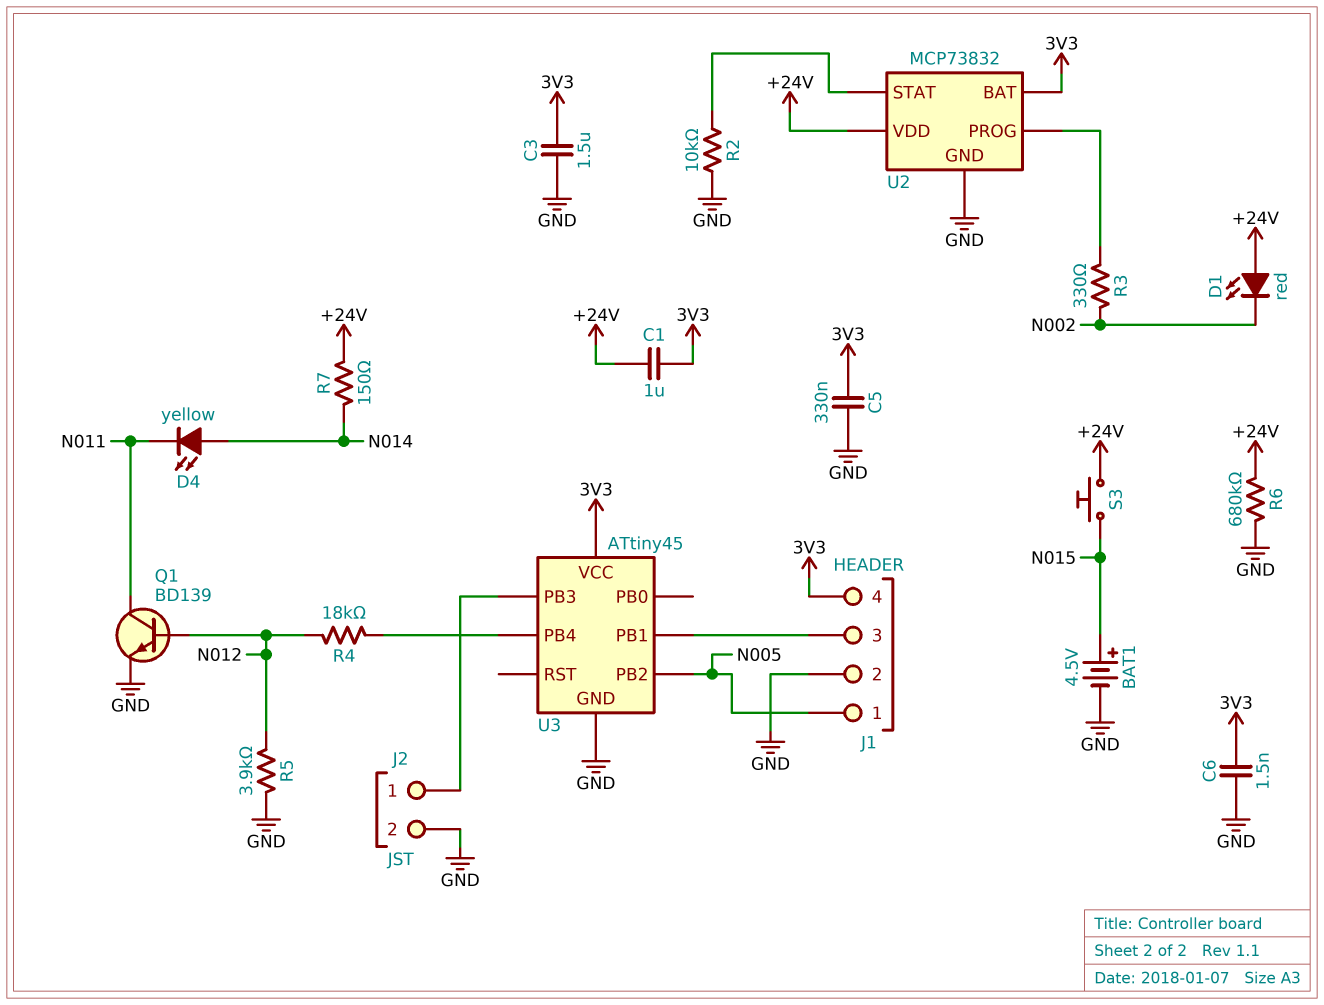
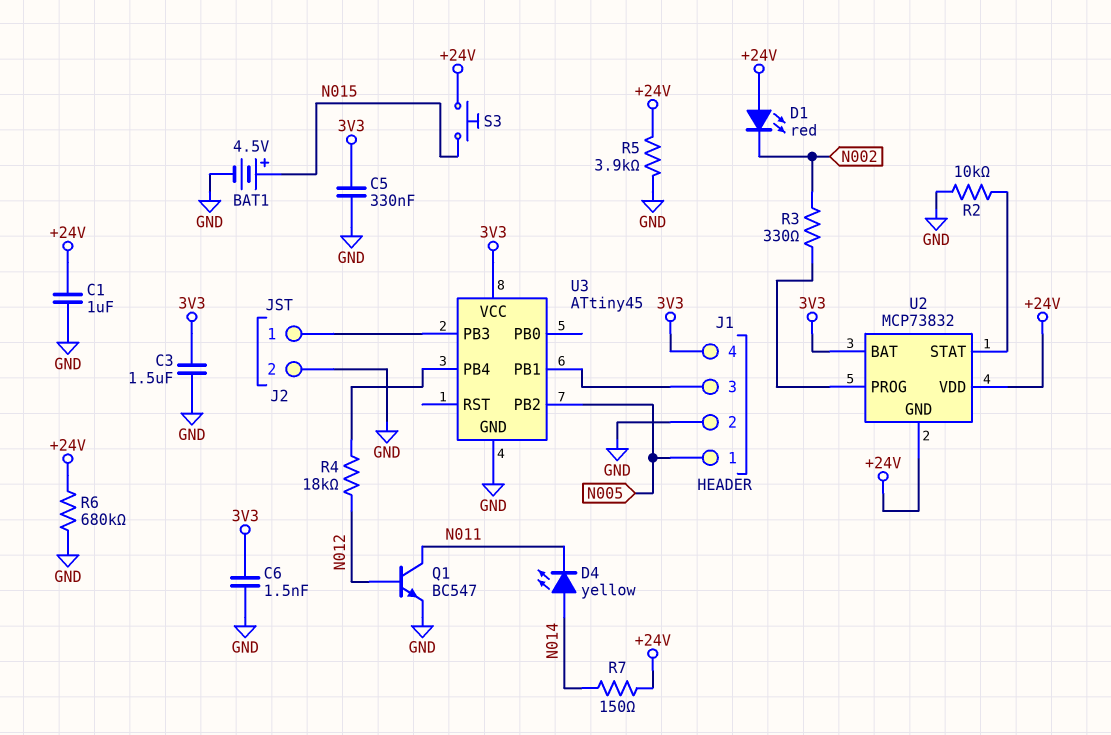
C1: 1uF (+24V, 3V3) -> 1uF (+24V, GND)
Q1: NPN BD139 (B N012, C N011, E GND) -> NPN BC547 (B N012, C N011, E GND)
R5: 3.9k (GND, N012) -> 3.9k (+24V, GND)
U2 pin GND: GND -> +24V

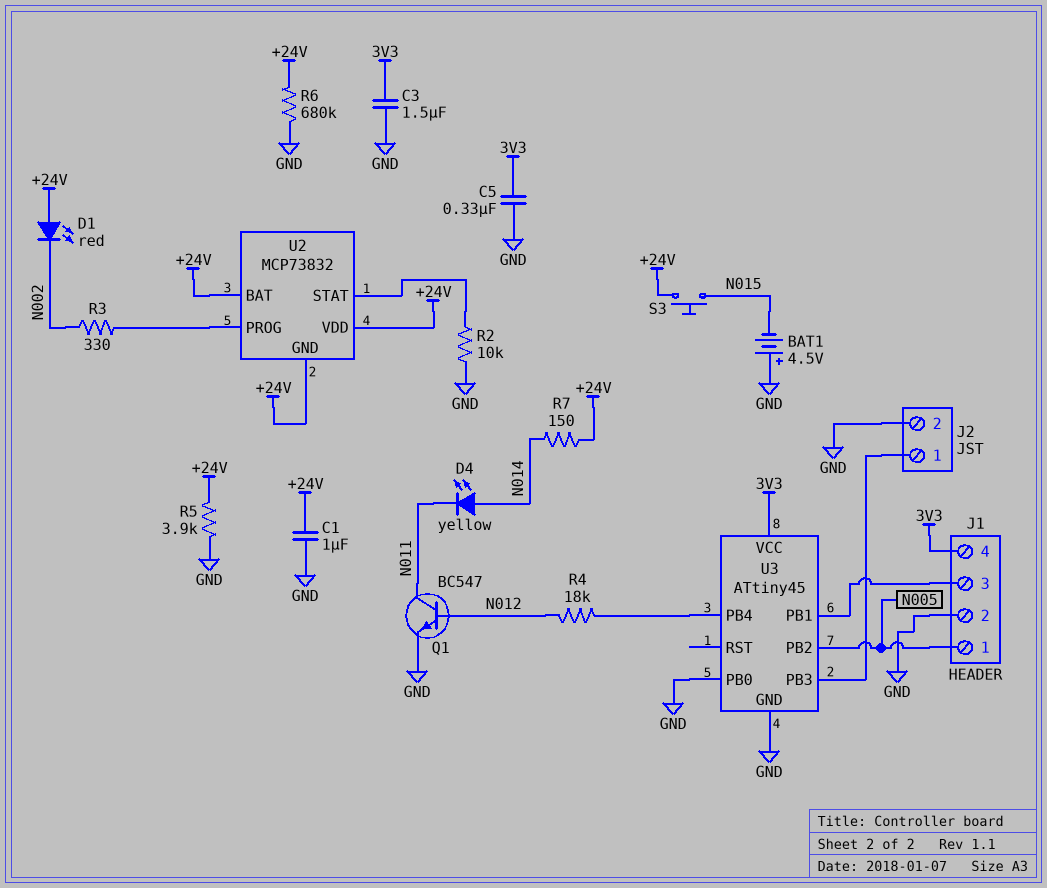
BAT1: 4.5V (plus N015, minus GND) -> 4.5V (plus GND, minus N015)
C6: 1.5nF (3V3, GND) -> none
U2 pin BAT: 3V3 -> +24V
U3 pin PB0: none -> GND

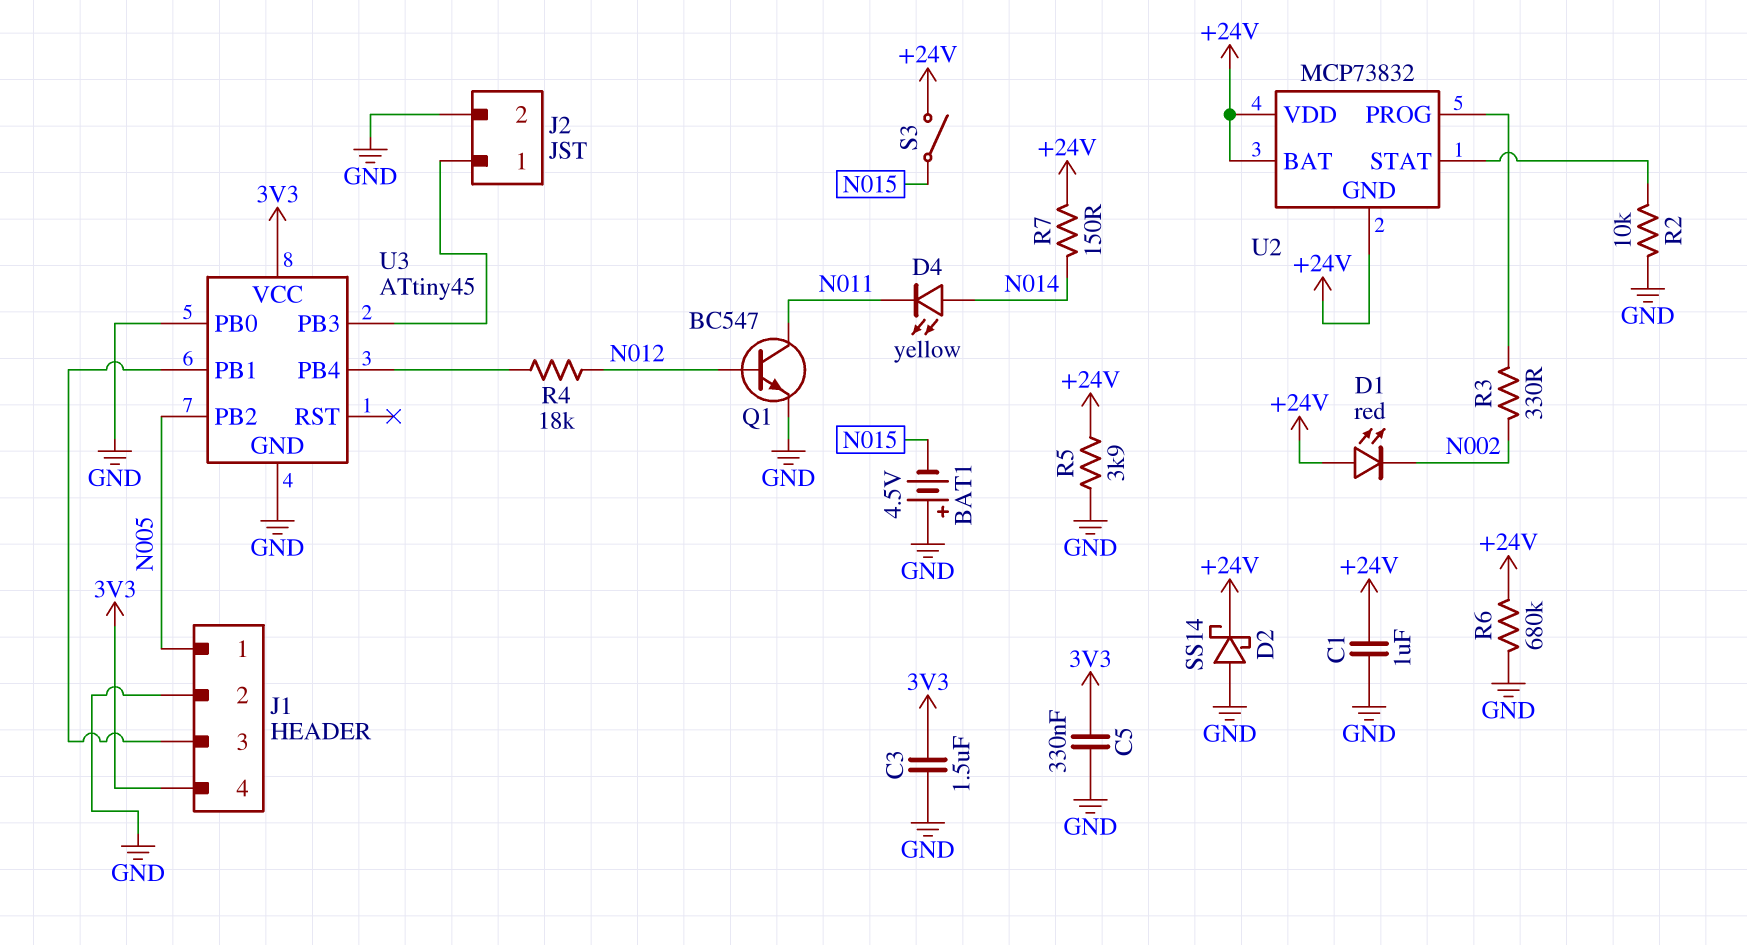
D2: none -> schottky SS14 (A GND, K +24V)
S3: button (+24V, N015) -> switch (+24V, N015)

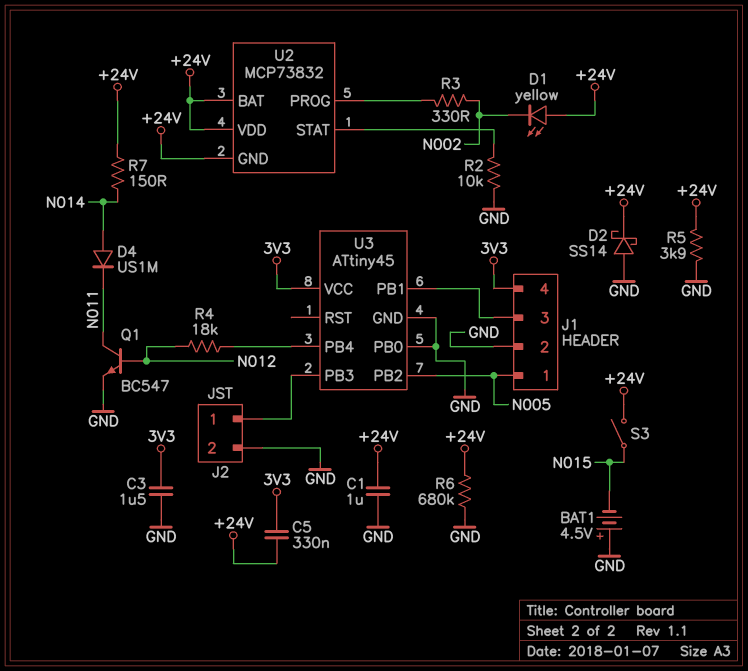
C5: 330nF (3V3, GND) -> 330nF (+24V, 3V3)
D1: LED red (A +24V, K N002) -> LED yellow (A +24V, K N002)
D4: LED yellow (A N014, K N011) -> diode US1M (A N014, K N011)

